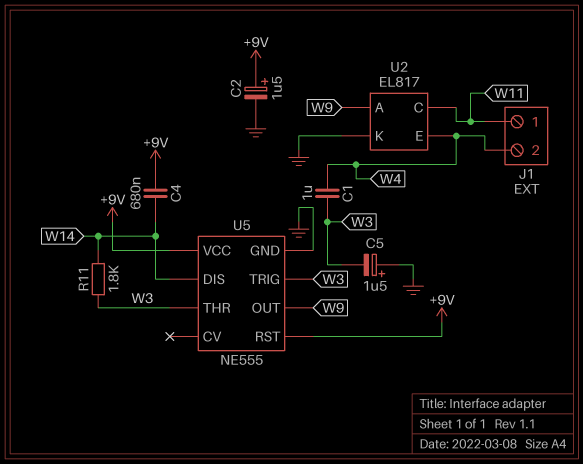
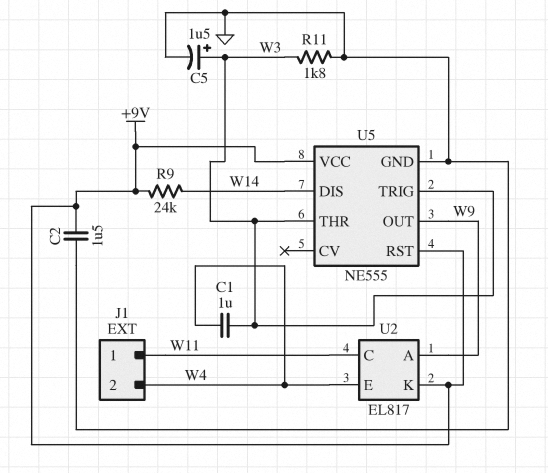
C2: 1.5uF (plus +9V, minus GND) -> 1.5uF (+9V, GND)
C4: 680nF (+9V, W14) -> none
C5: 1.5uF (plus GND, minus W3) -> 1.5uF (plus W3, minus GND)
R9: none -> 24k (+9V, W14)
R11: 1.8k (W3, W14) -> 1.8k (GND, W3)
U2 pin K: GND -> +9V

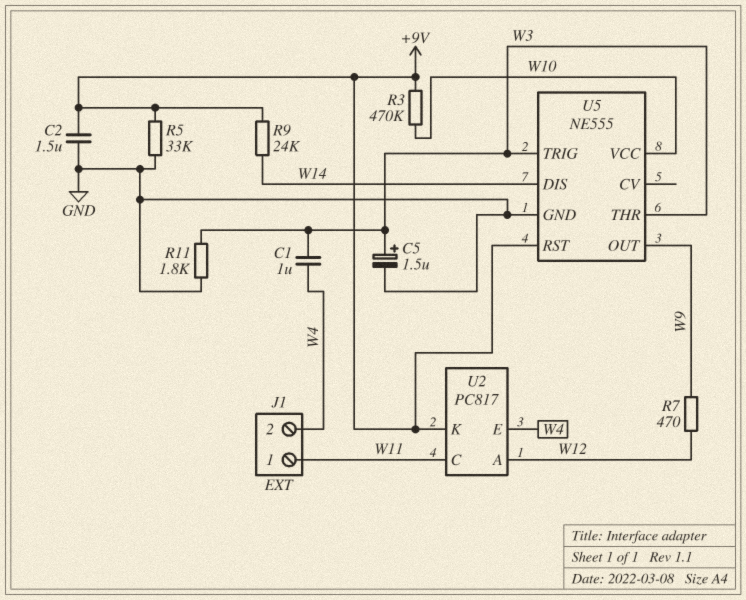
R3: none -> 470k (+9V, W10)
R5: none -> 33k (+9V, GND)
R7: none -> 470 (W9, W12)
U2: EL817 -> PC817
U2 pin A: W9 -> W12
U5 pin VCC: +9V -> W10

